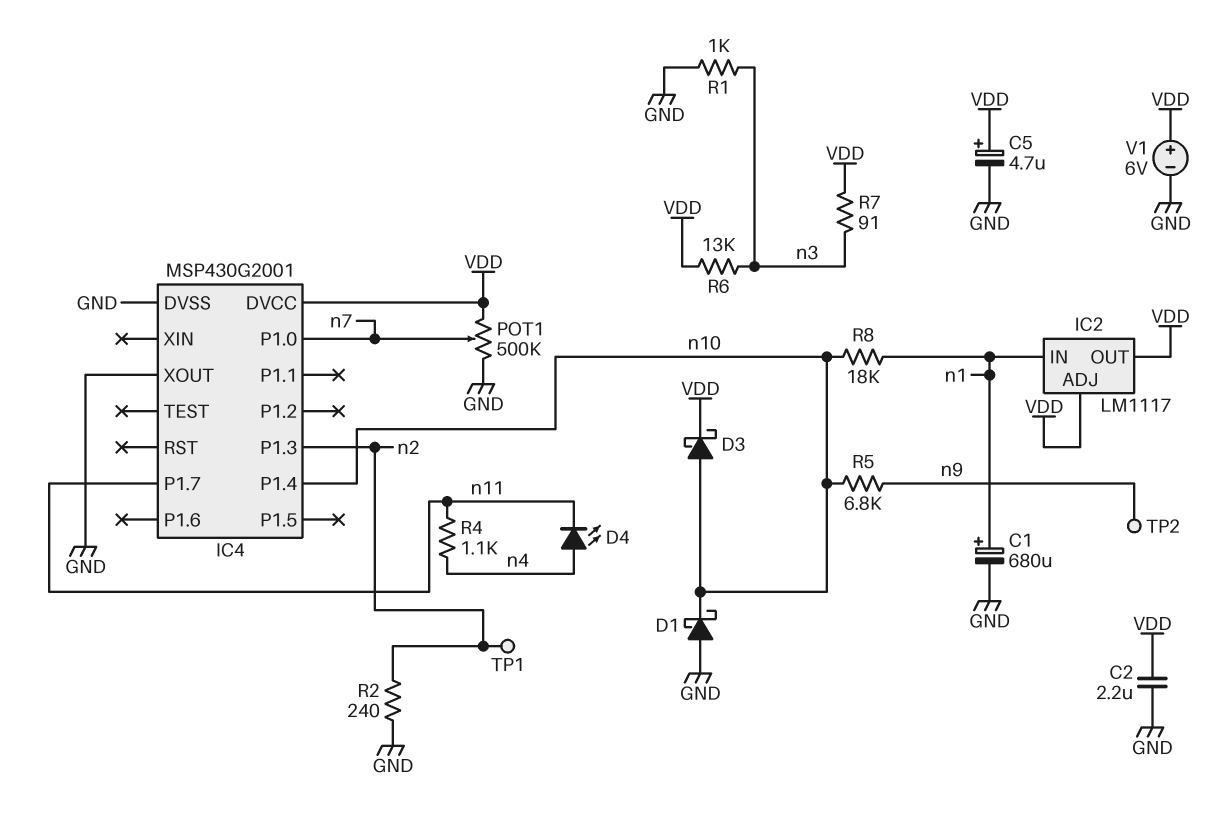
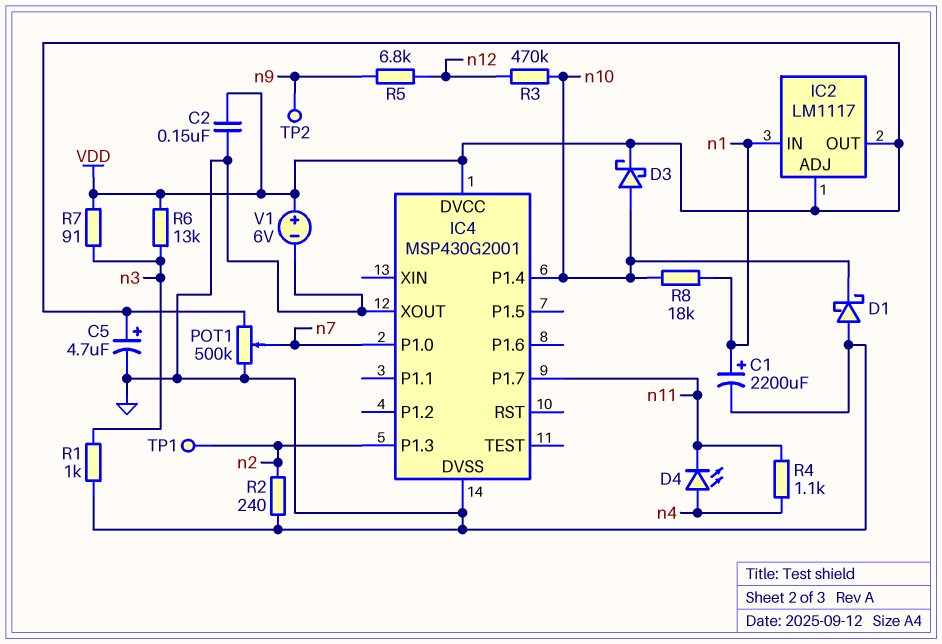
C1: 680uF (plus n1, minus GND) -> 2200uF (plus n1, minus GND)
C2: 2.2uF (GND, VDD) -> 150nF (GND, VDD)
R3: none -> 470k (n10, n12)
R5: 6.8k (n9, n10) -> 6.8k (n9, n12)

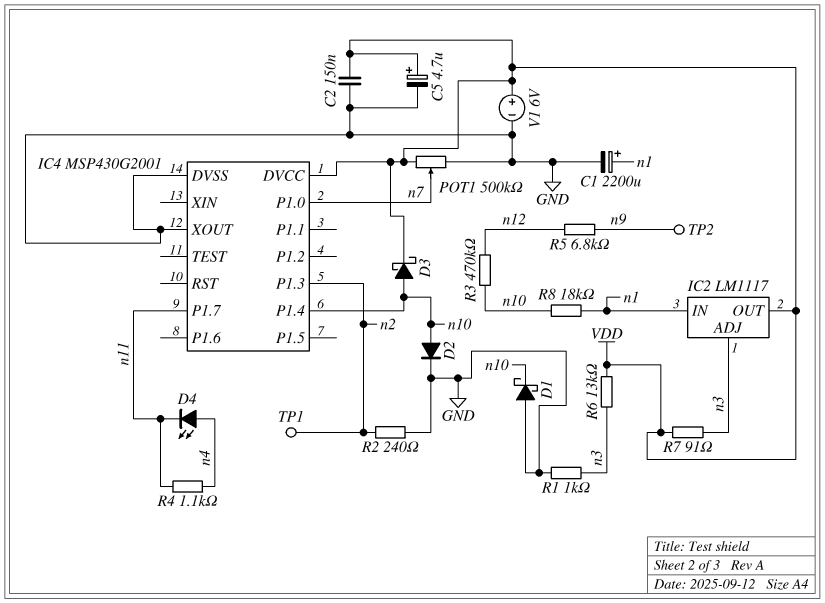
D2: none -> diode (A n10, K GND)
IC2 pin ADJ: VDD -> n3

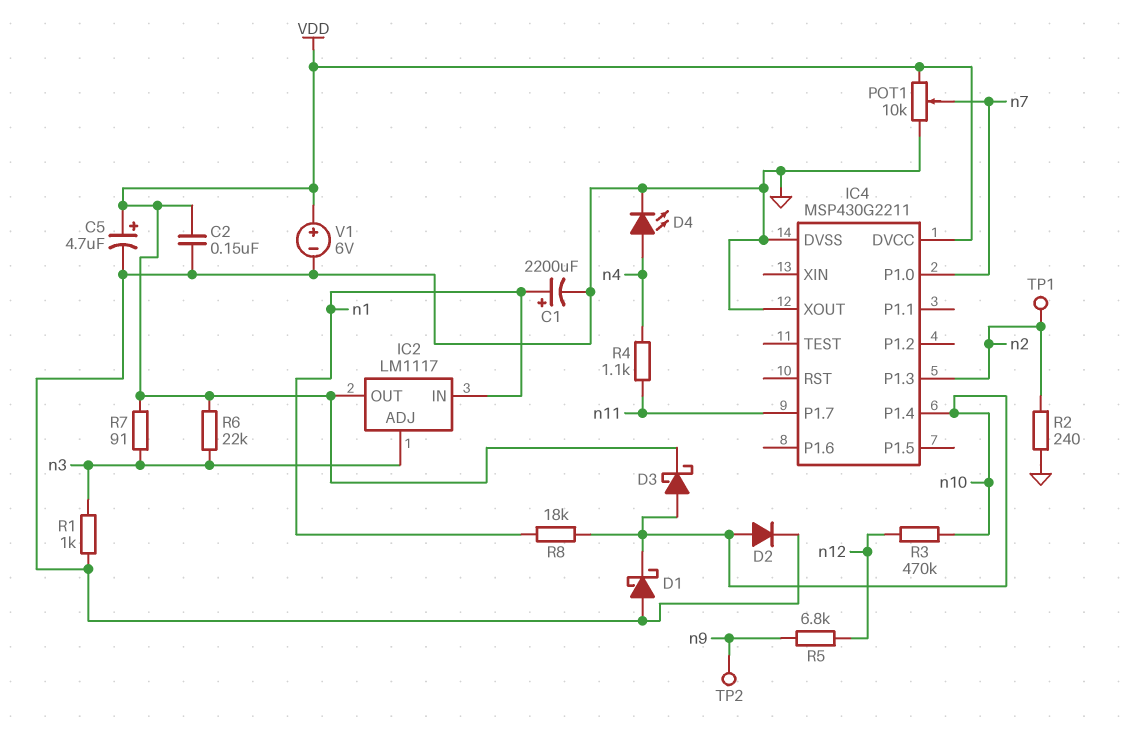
D4: LED (A n4, K n11) -> LED (A n4, K GND)
IC4: MSP430G2001 -> MSP430G2211
POT1: 500k (GND, VDD, wiper n7) -> 10k (GND, VDD, wiper n7)
R6: 13k (VDD, n3) -> 22k (VDD, n3)

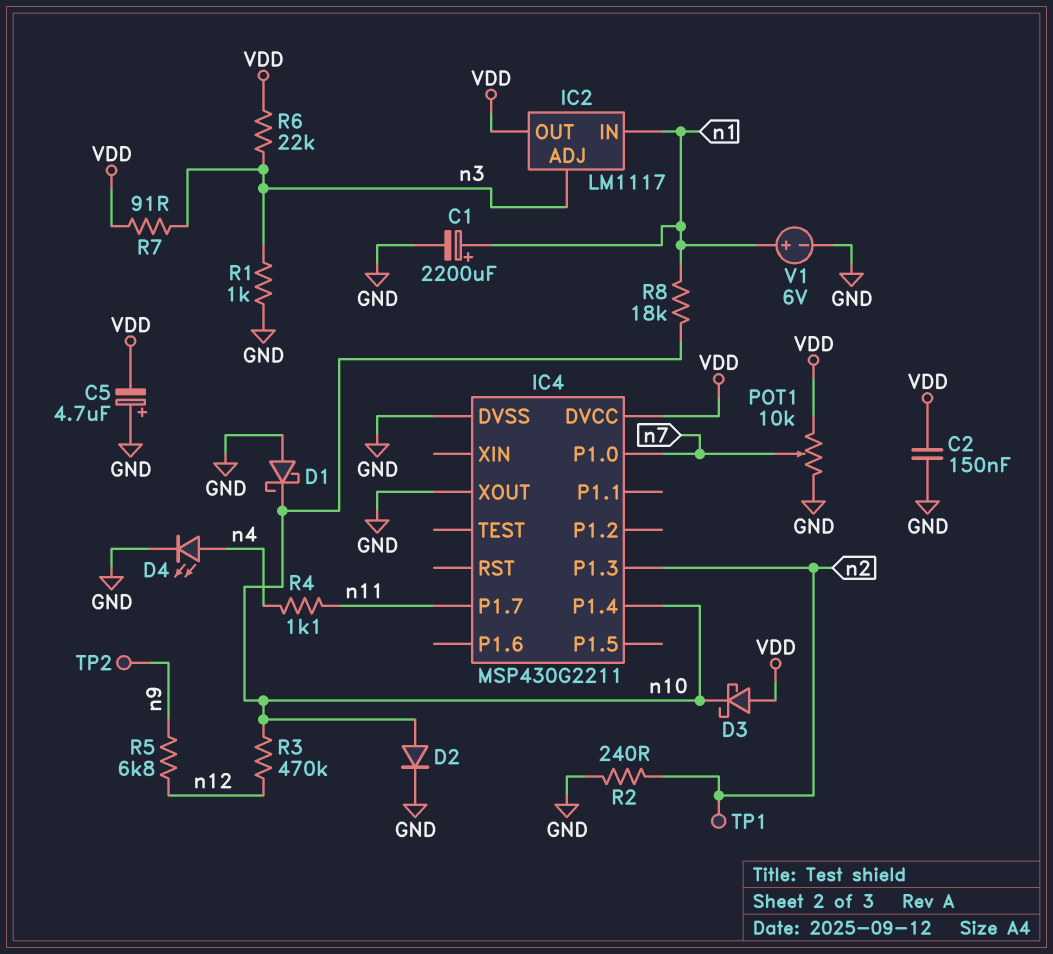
C5: 4.7uF (plus VDD, minus GND) -> 4.7uF (plus GND, minus VDD)
D3: schottky (A n10, K VDD) -> schottky (A VDD, K n10)
V1: 6V (plus VDD, minus GND) -> 6V (plus n1, minus GND)

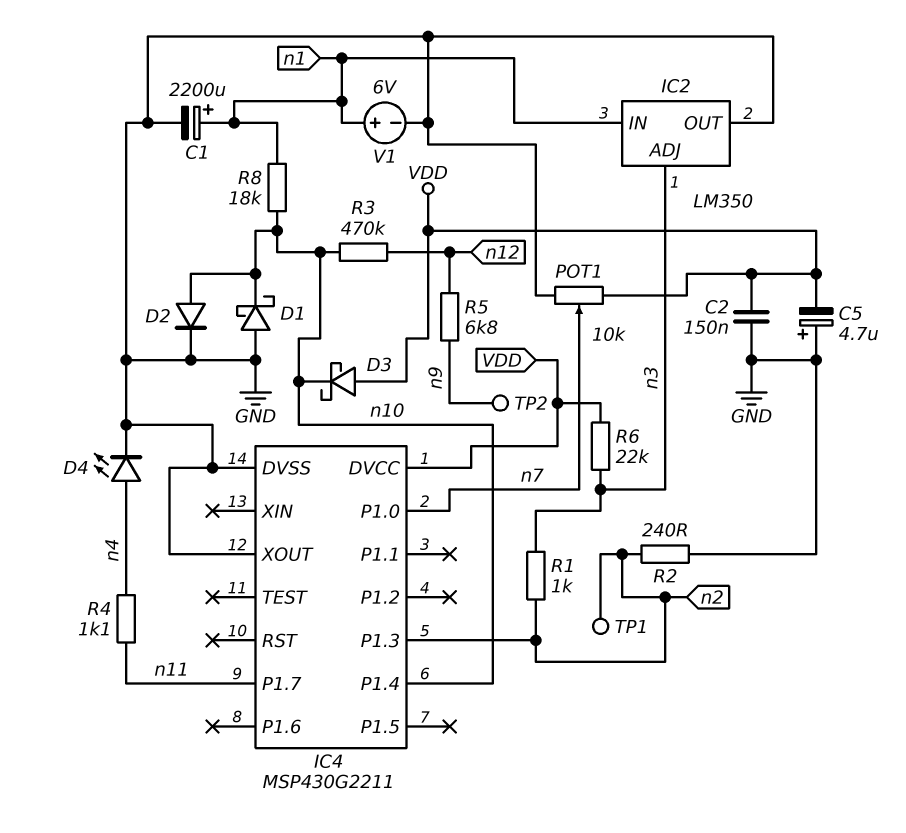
IC2: LM1117 -> LM350
IC2 pin OUT: VDD -> GND
R1: 1k (GND, n3) -> 1k (n2, n3)
R7: 91 (VDD, n3) -> none

